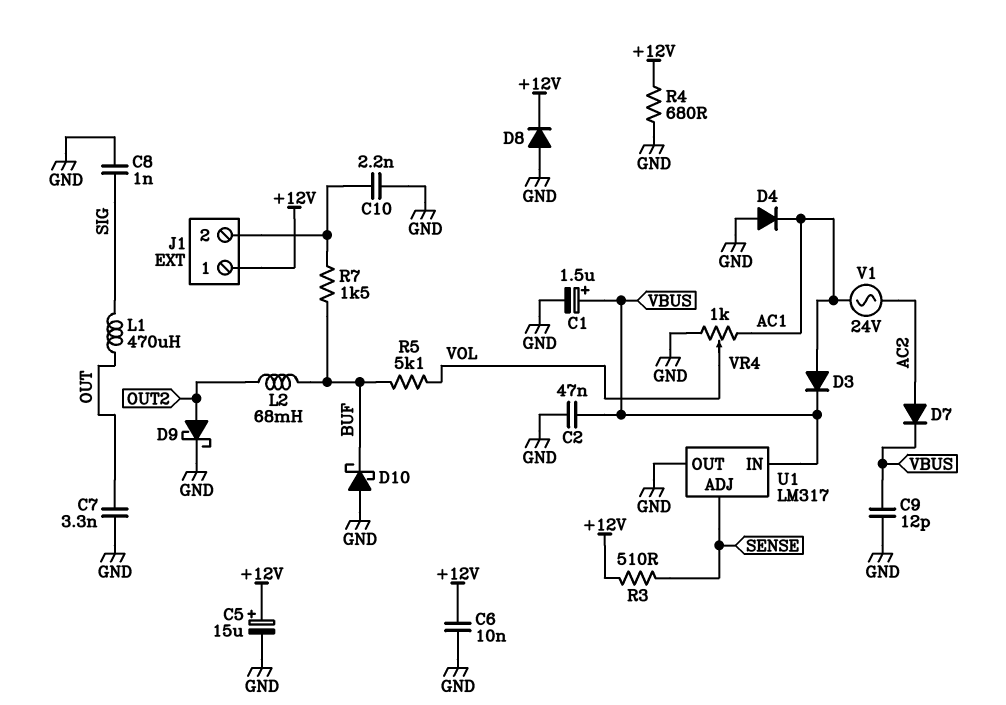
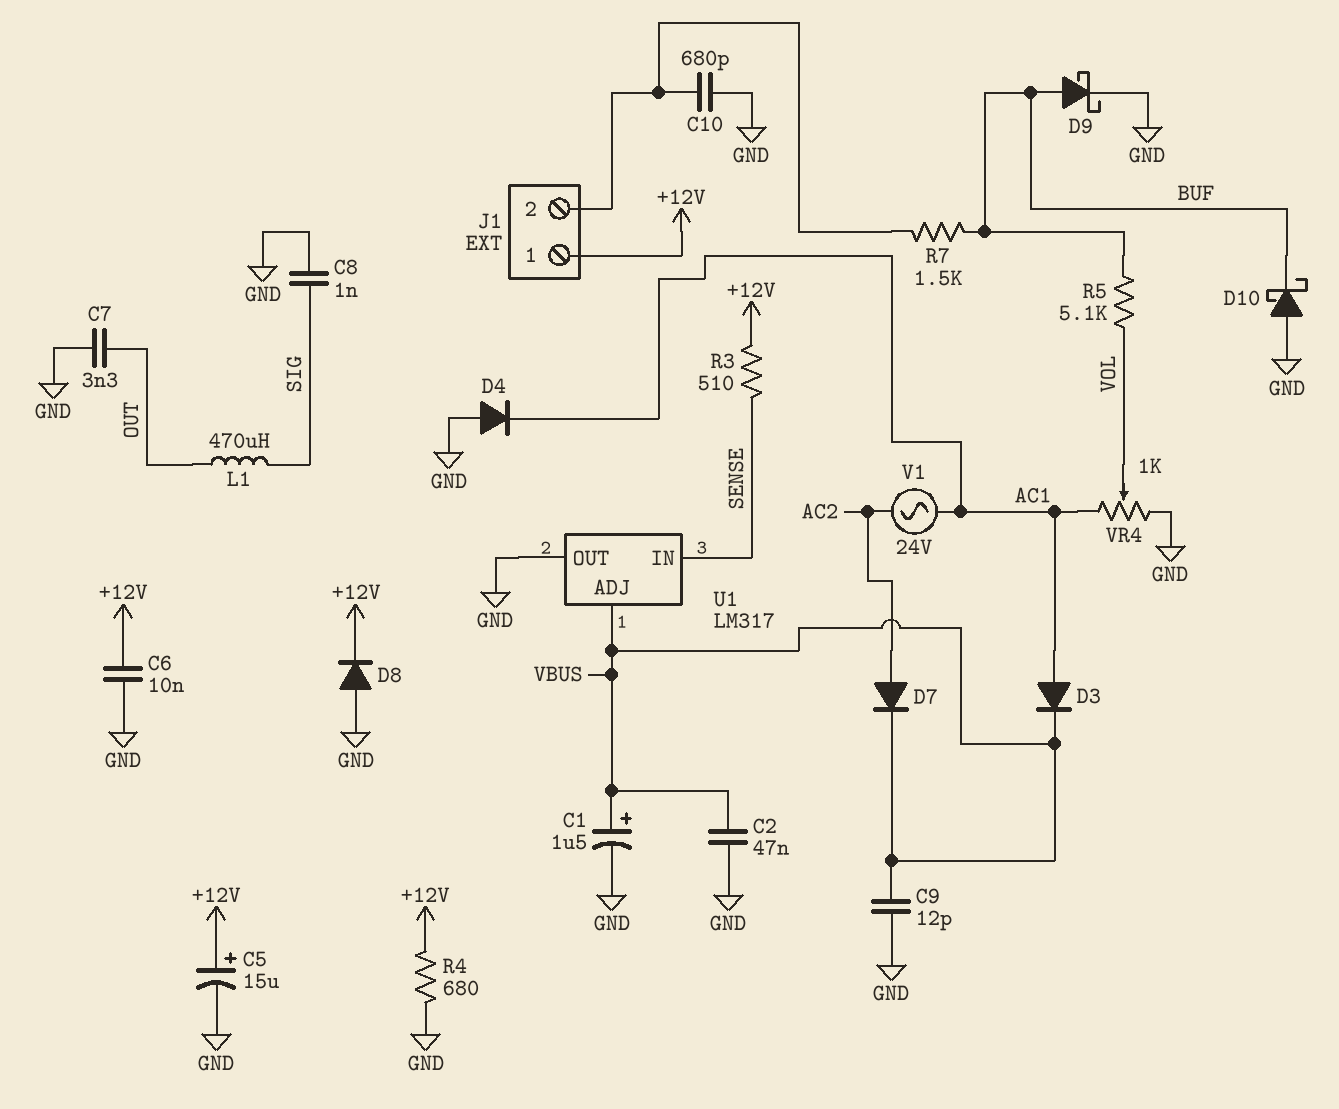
C10: 2.2nF (GND, J1/2) -> 680pF (GND, J1/2)
D9: schottky (A OUT2, K GND) -> schottky (A BUF, K GND)
L2: 68mH (BUF, OUT2) -> none
U1 pin ADJ: SENSE -> VBUS
U1 pin IN: VBUS -> SENSE

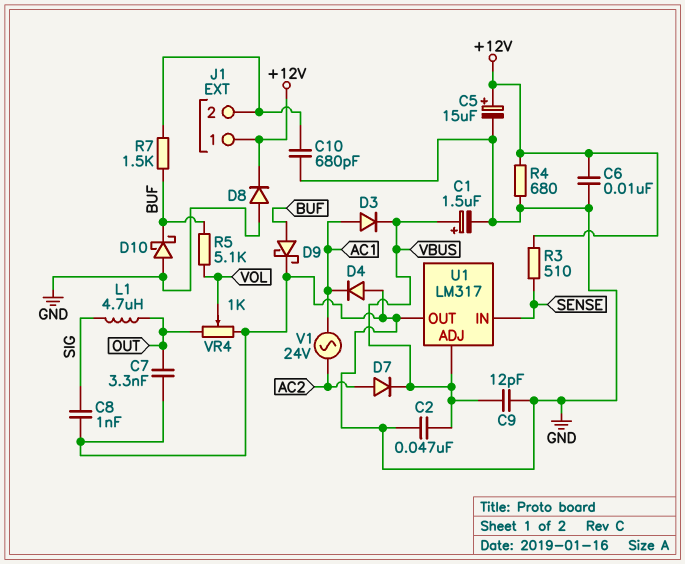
L1: 470uH (OUT, SIG) -> 4.7uH (OUT, SIG)
VR4: 1k (AC1, GND, wiper VOL) -> 1k (GND, OUT, wiper VOL)

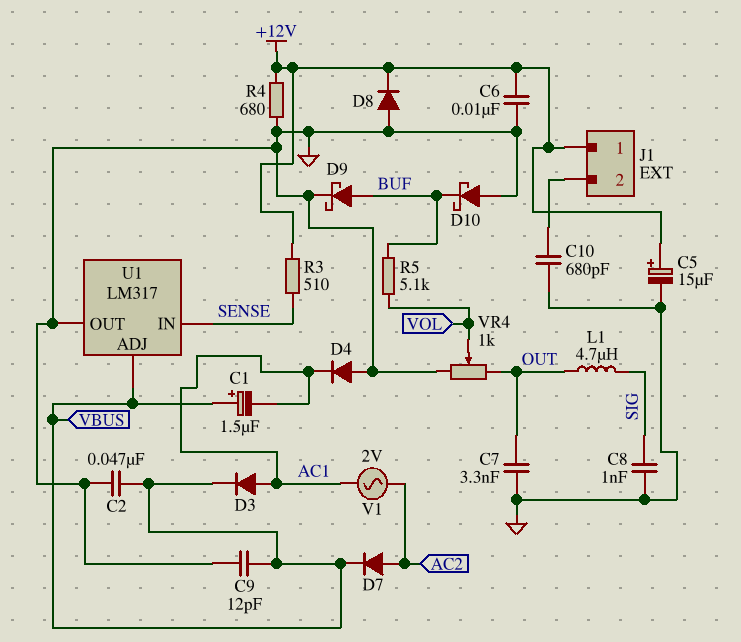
C1: 1.5uF (plus VBUS, minus GND) -> 1.5uF (plus VBUS, minus AC1)
R7: 1.5k (BUF, J1/2) -> none
V1: AC 24V (AC1, AC2) -> AC 2V (AC1, AC2)

